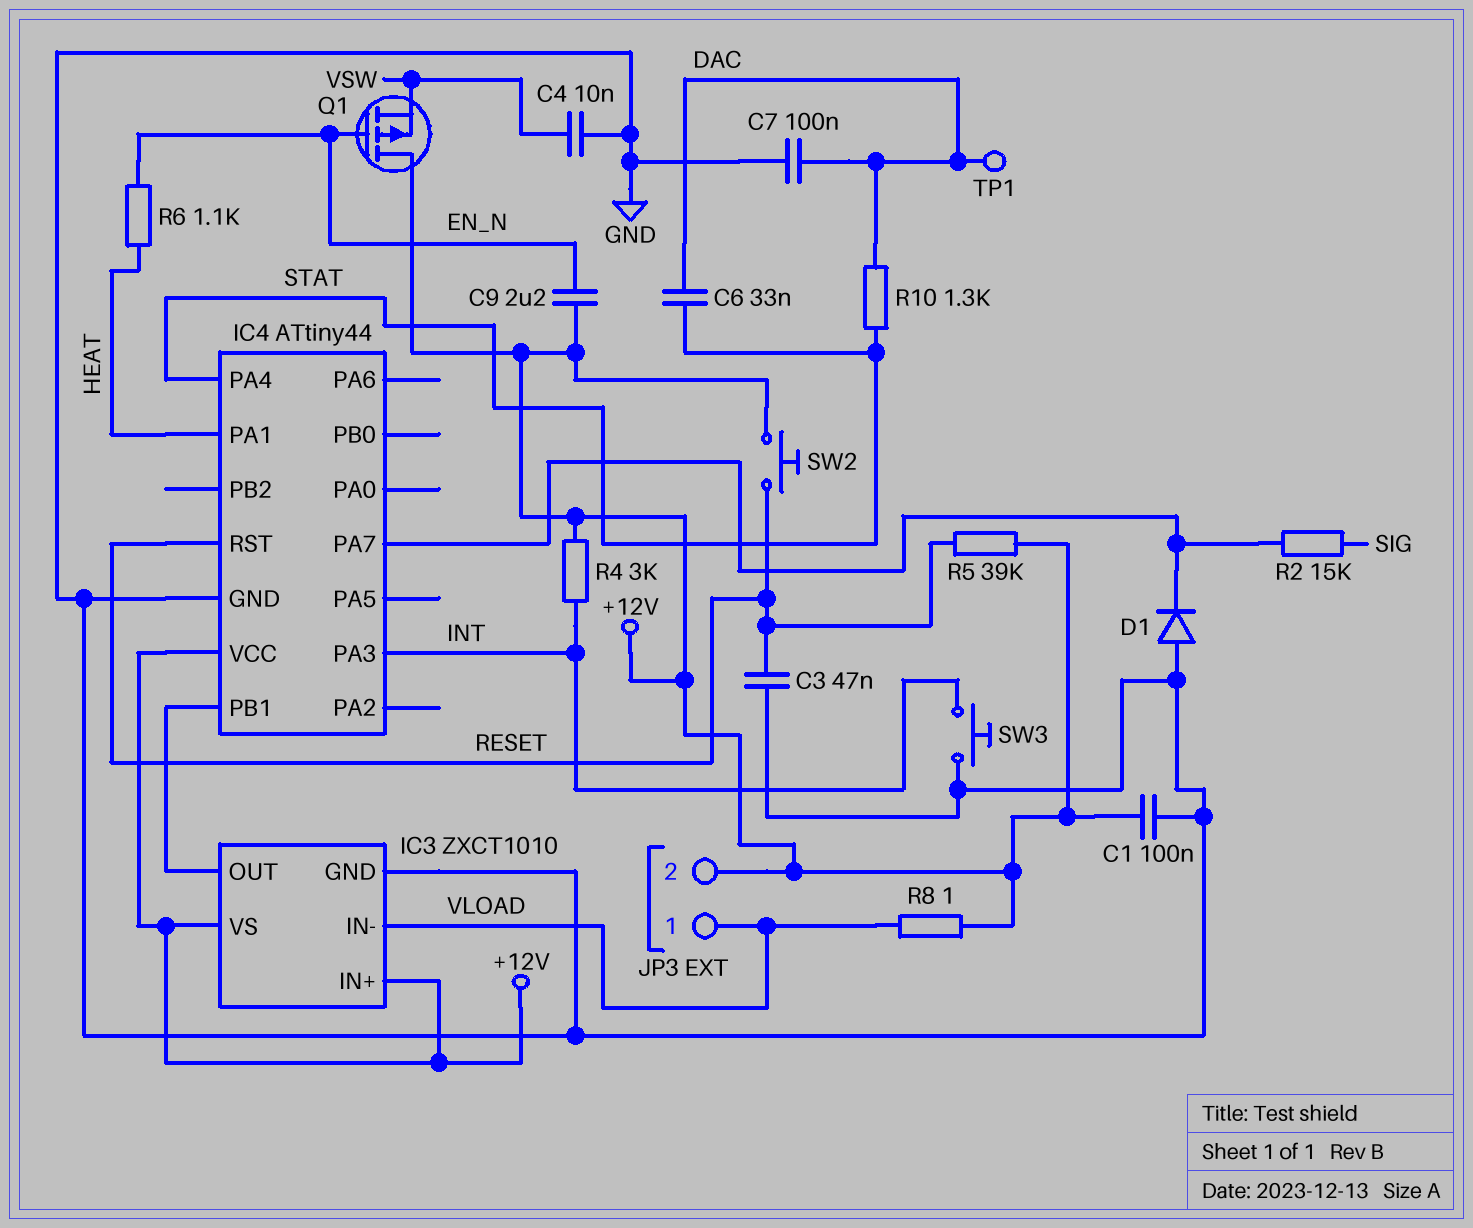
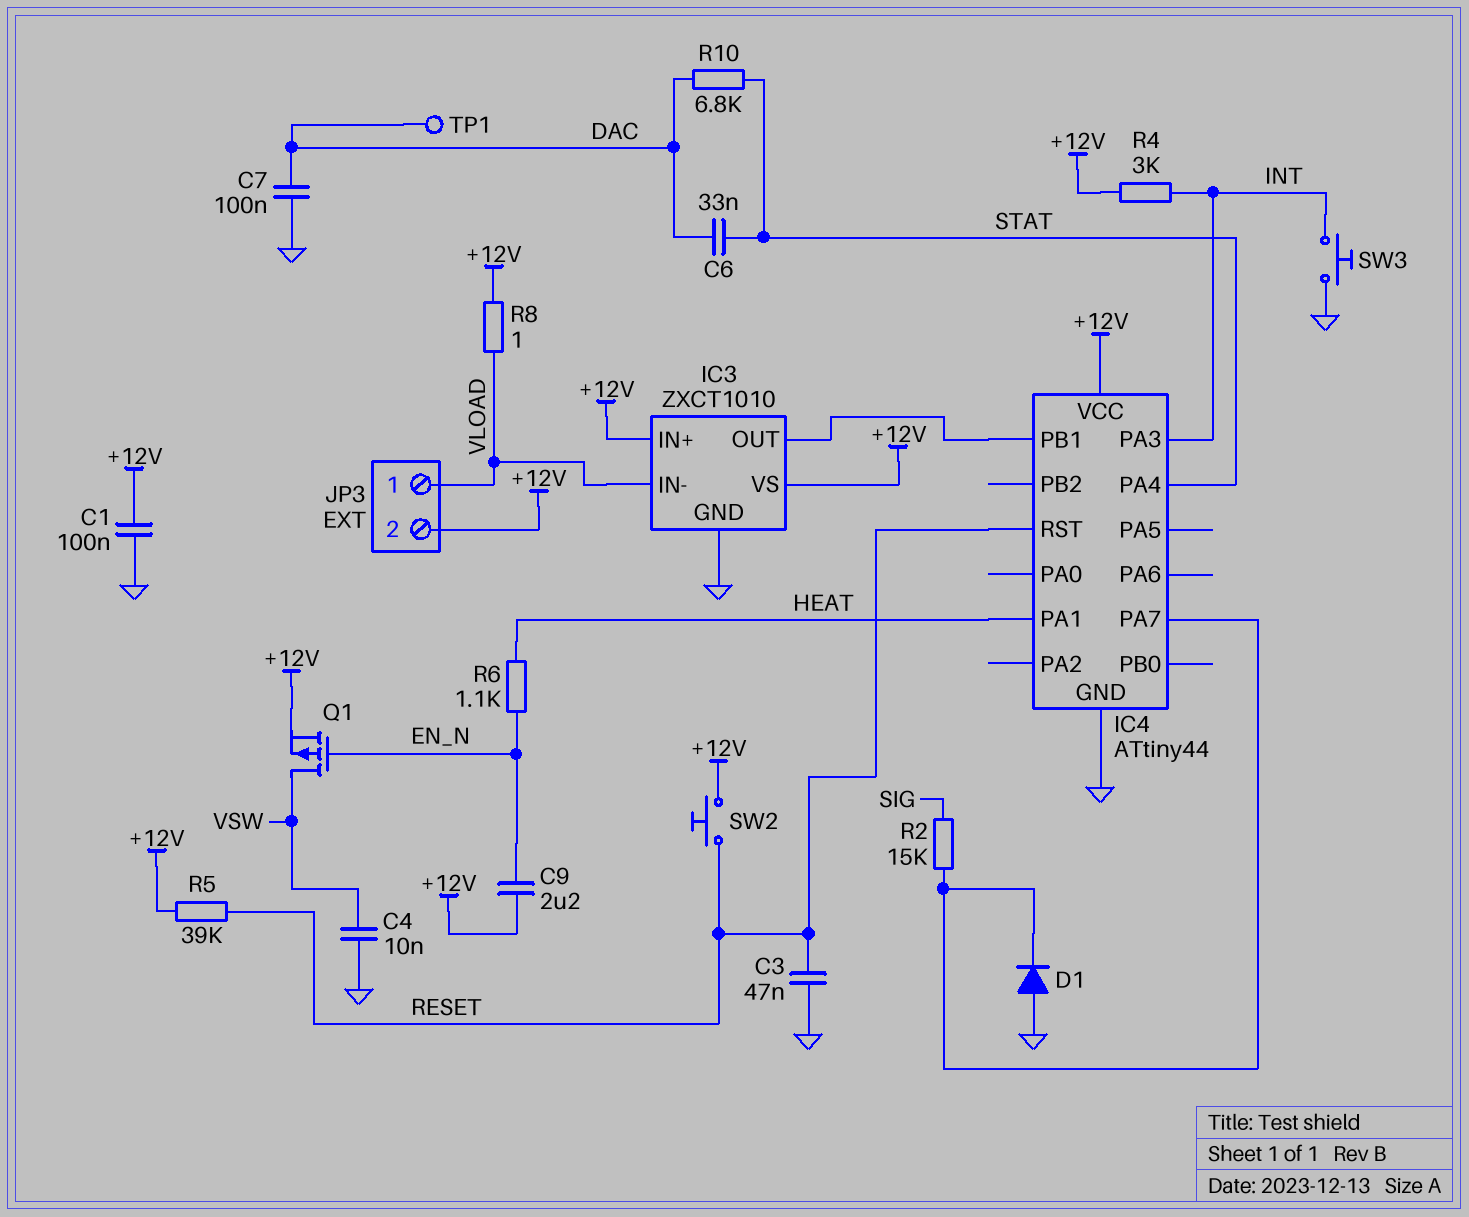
Q1: PMOS (G EN_N, D +12V, S VSW) -> PMOS (G EN_N, D VSW, S +12V)
R10: 1.3k (DAC, STAT) -> 6.8k (DAC, STAT)

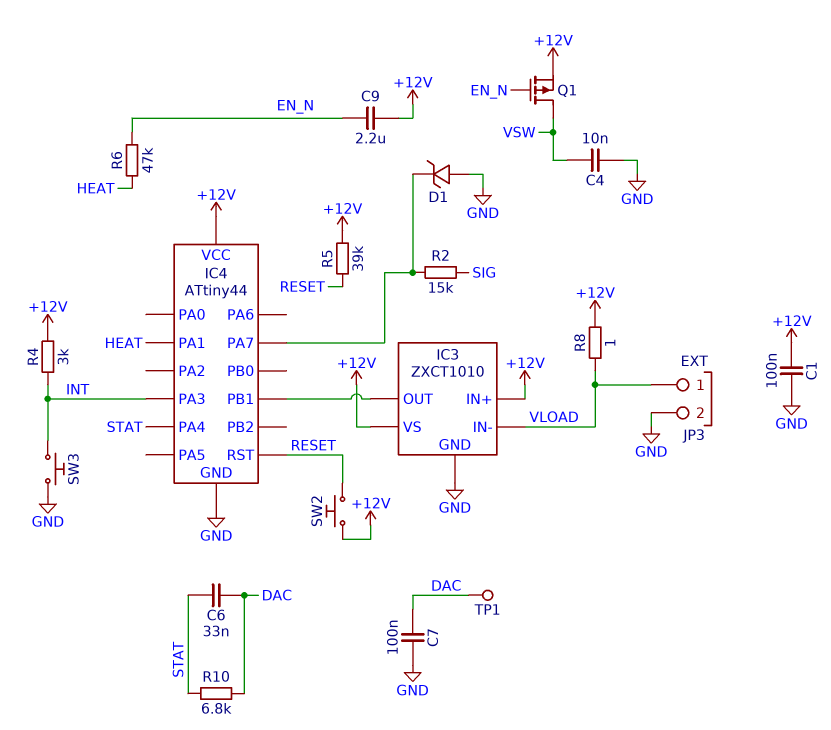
C3: 47nF (GND, RESET) -> none
D1: diode (A GND, K IC4/PA7) -> zener (A GND, K IC4/PA7)
JP3 pin 2: +12V -> GND
R6: 1.1k (EN_N, HEAT) -> 47k (EN_N, HEAT)

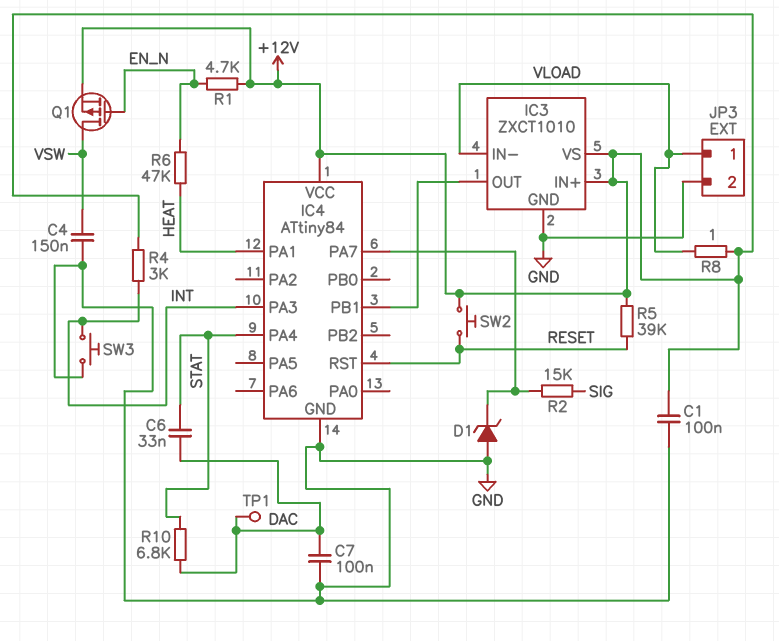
C4: 10nF (GND, VSW) -> 150nF (GND, VSW)
C9: 2.2uF (+12V, EN_N) -> none
IC4: ATtiny44 -> ATtiny84
R1: none -> 4.7k (+12V, EN_N)

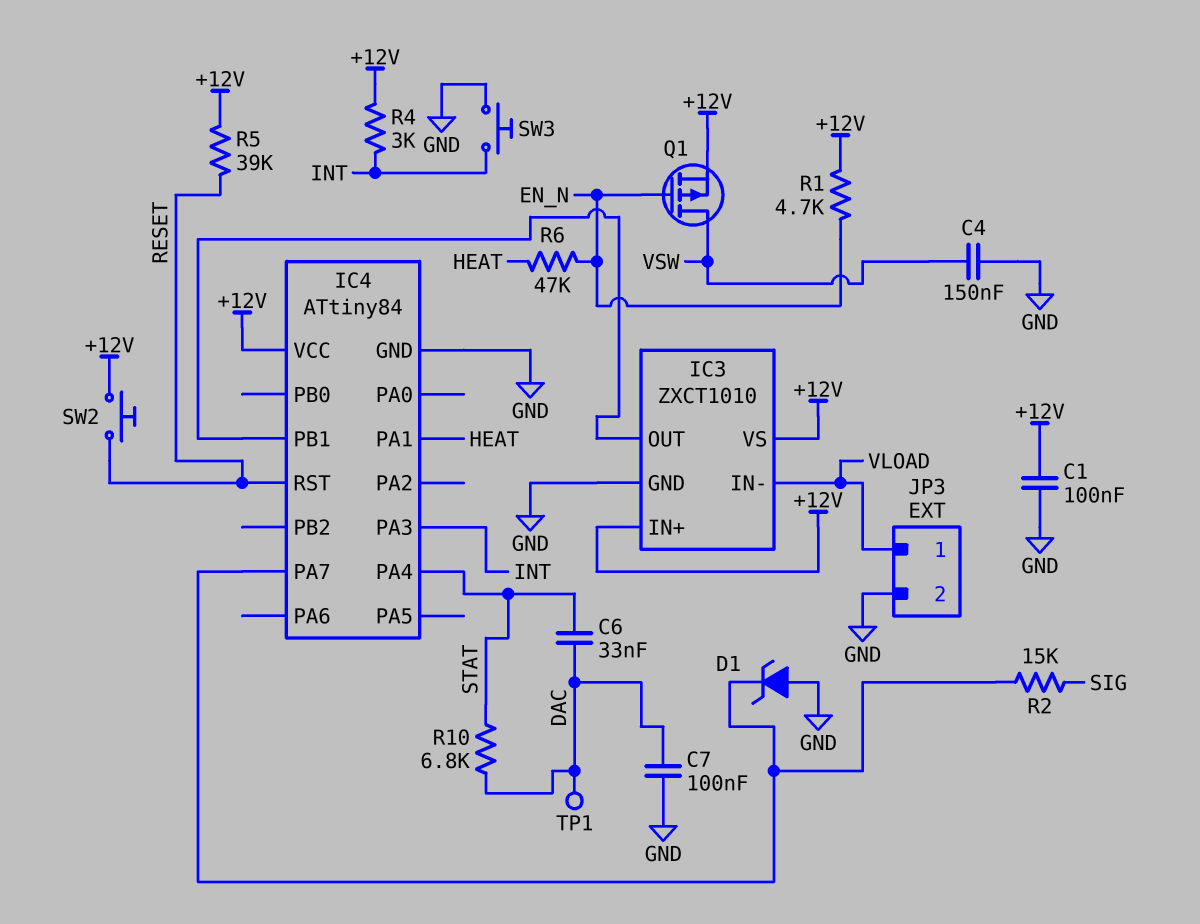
R8: 1 (+12V, VLOAD) -> none

